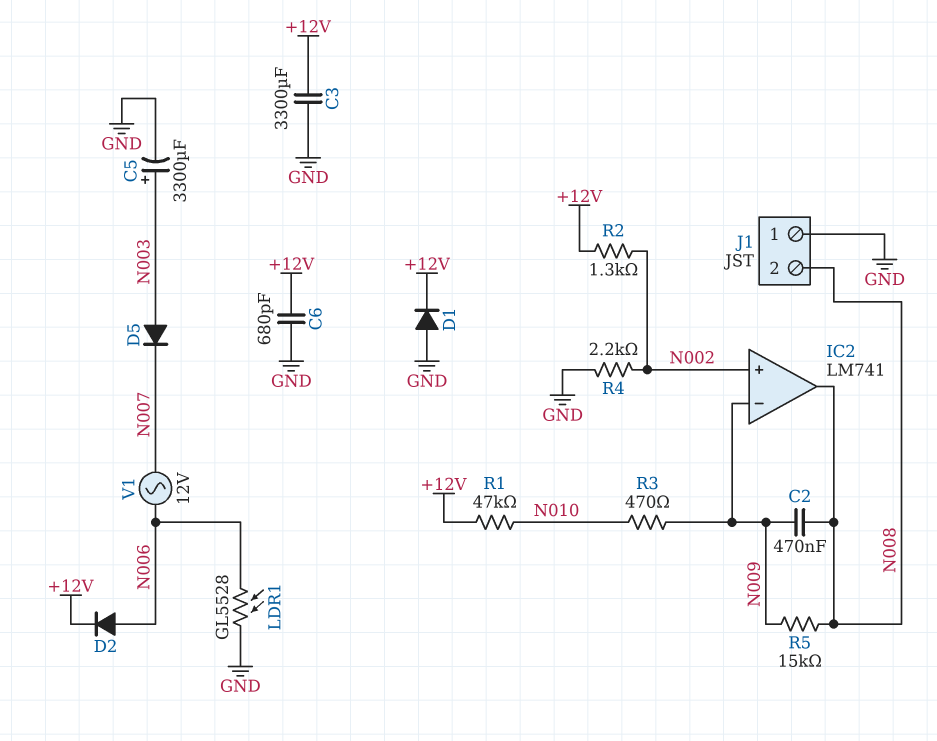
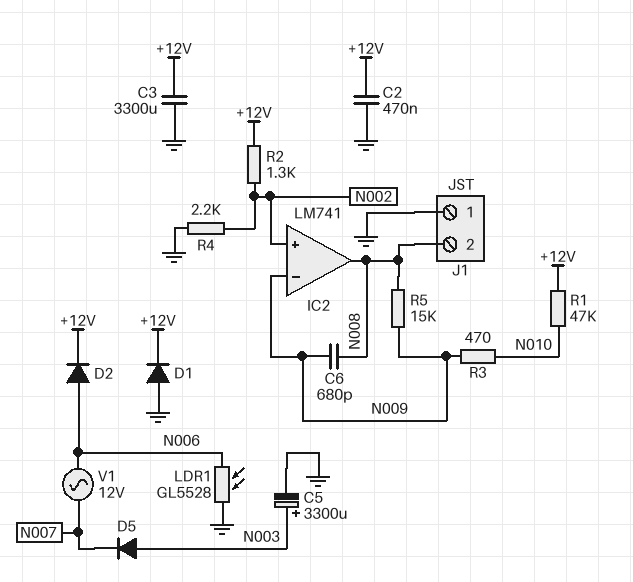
C2: 470nF (N008, N009) -> 470nF (+12V, GND)
C6: 680pF (+12V, GND) -> 680pF (N008, N009)

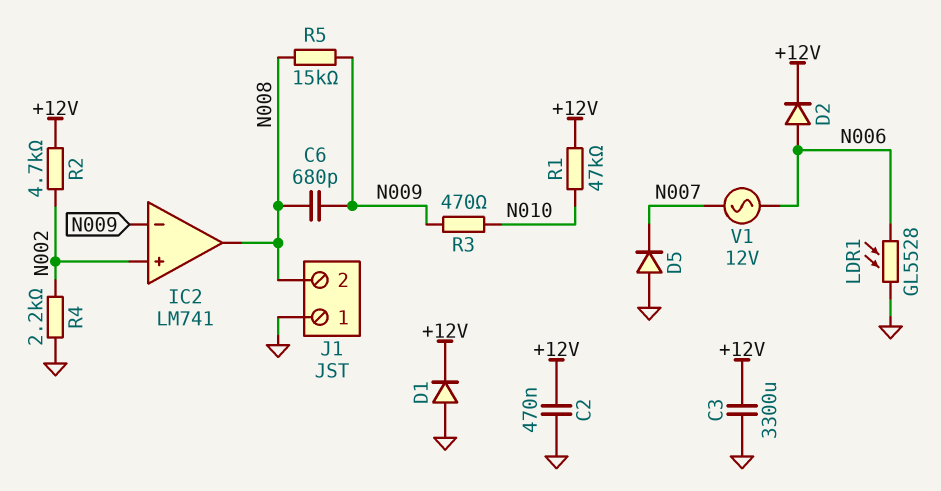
C5: 3300uF (plus N003, minus GND) -> none
D5: diode (A N003, K N007) -> diode (A GND, K N007)
R2: 1.3k (+12V, N002) -> 4.7k (+12V, N002)

